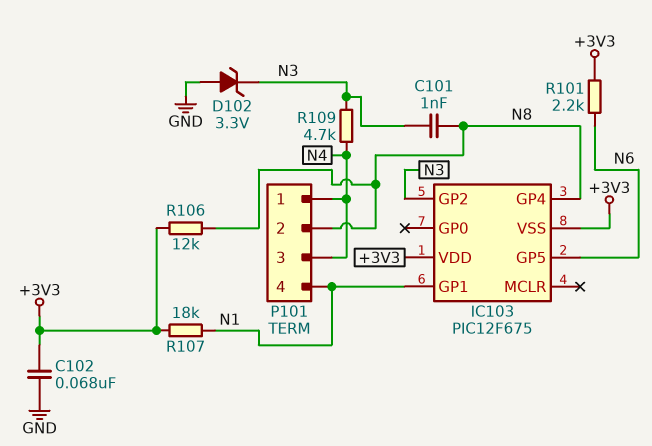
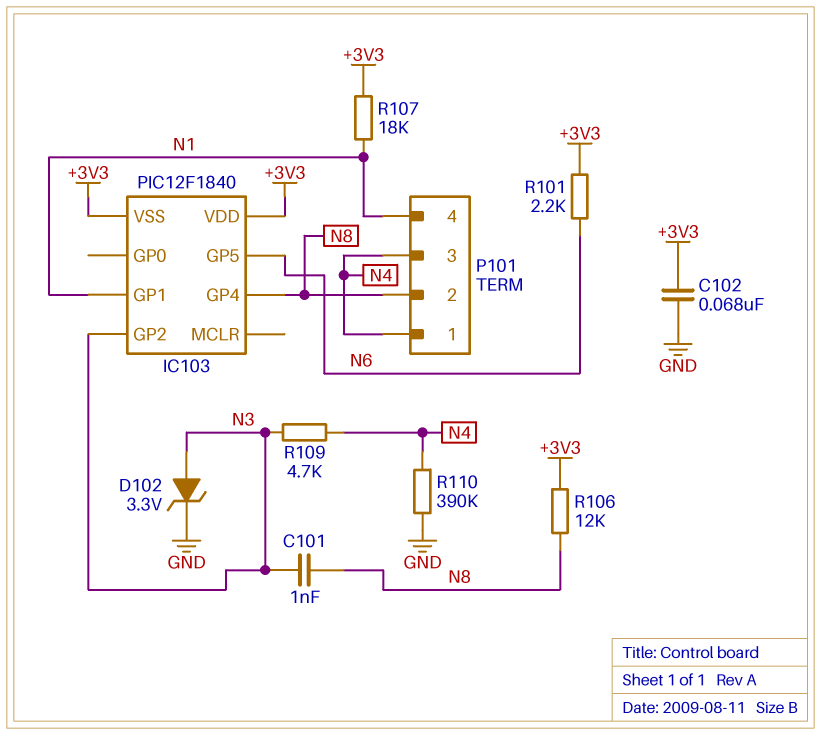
D102: zener 3.3V (A GND, K N3) -> zener 3.3V (A N3, K GND)
IC103: PIC12F675 -> PIC12F1840
R110: none -> 390k (GND, N4)

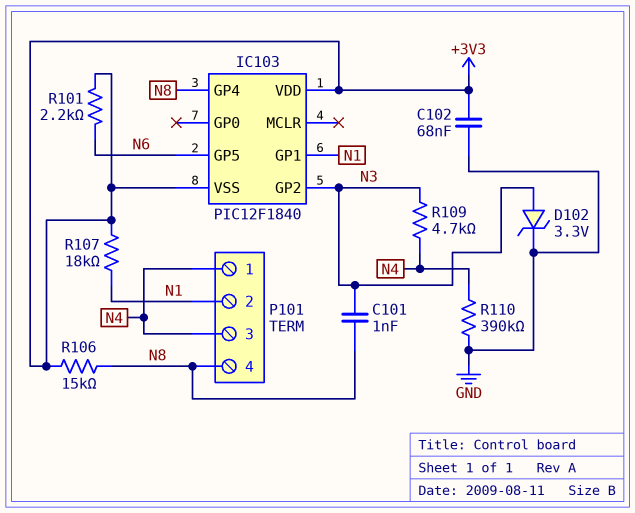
P101 pin 2: N8 -> N1
P101 pin 4: N1 -> N8
R106: 12k (+3V3, N8) -> 15k (+3V3, N8)

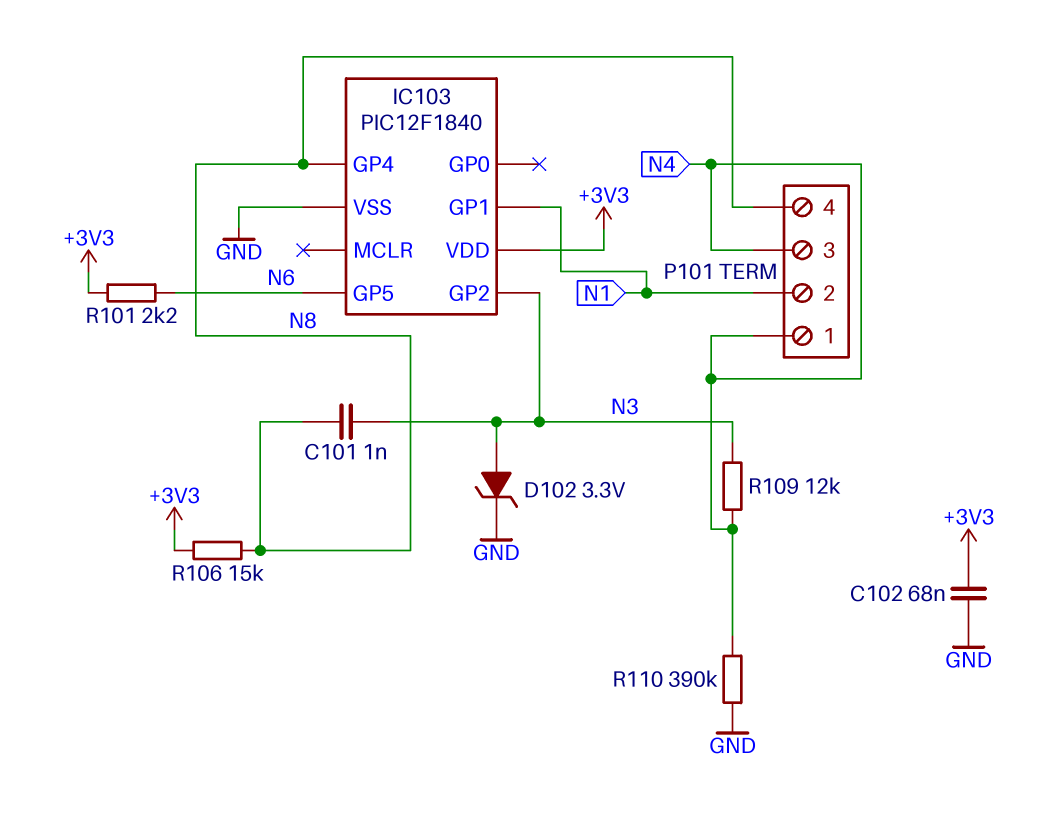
IC103 pin VSS: +3V3 -> GND
R107: 18k (+3V3, N1) -> none
R109: 4.7k (N3, N4) -> 12k (N3, N4)

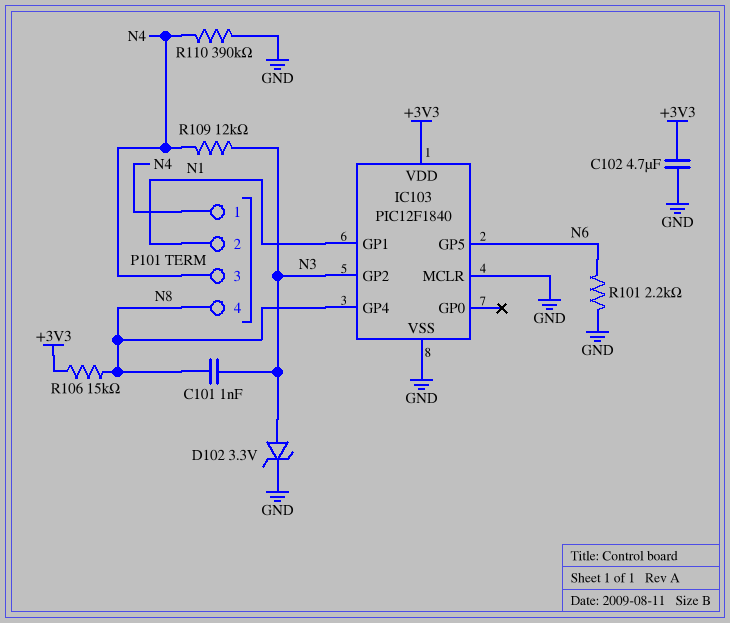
C102: 68nF (+3V3, GND) -> 4.7uF (+3V3, GND)
IC103 pin MCLR: none -> GND
R101: 2.2k (+3V3, N6) -> 2.2k (GND, N6)

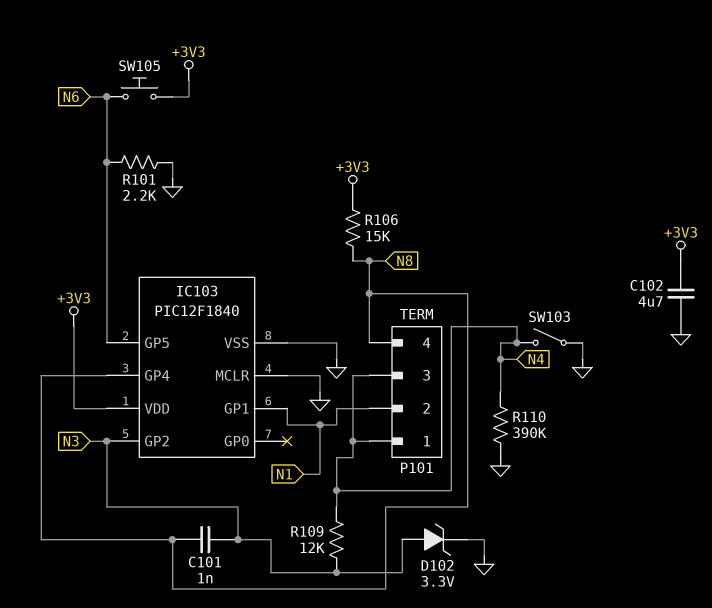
SW103: none -> switch (GND, N4)
SW105: none -> button (+3V3, N6)

